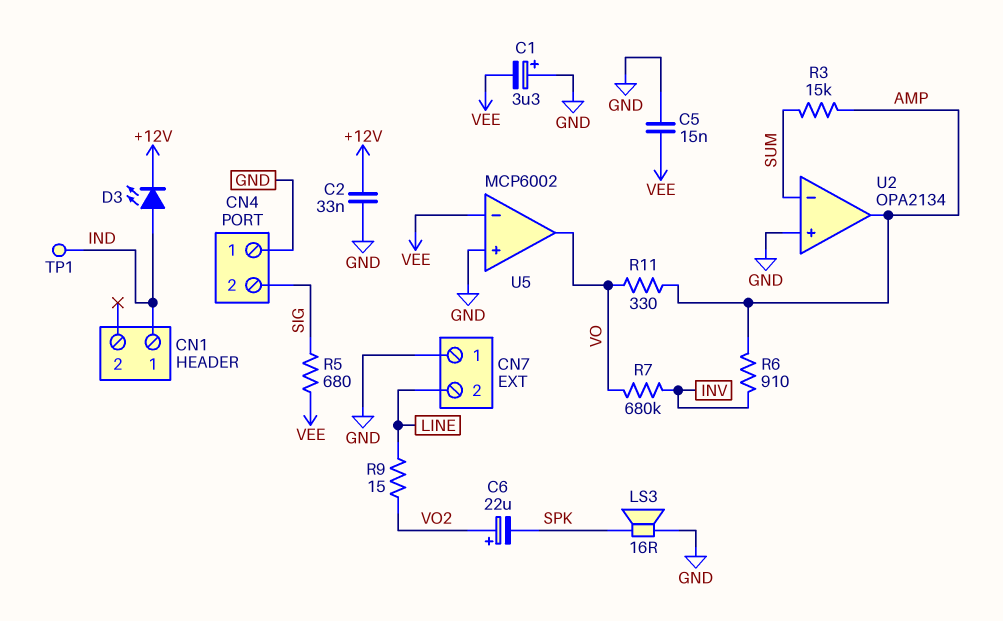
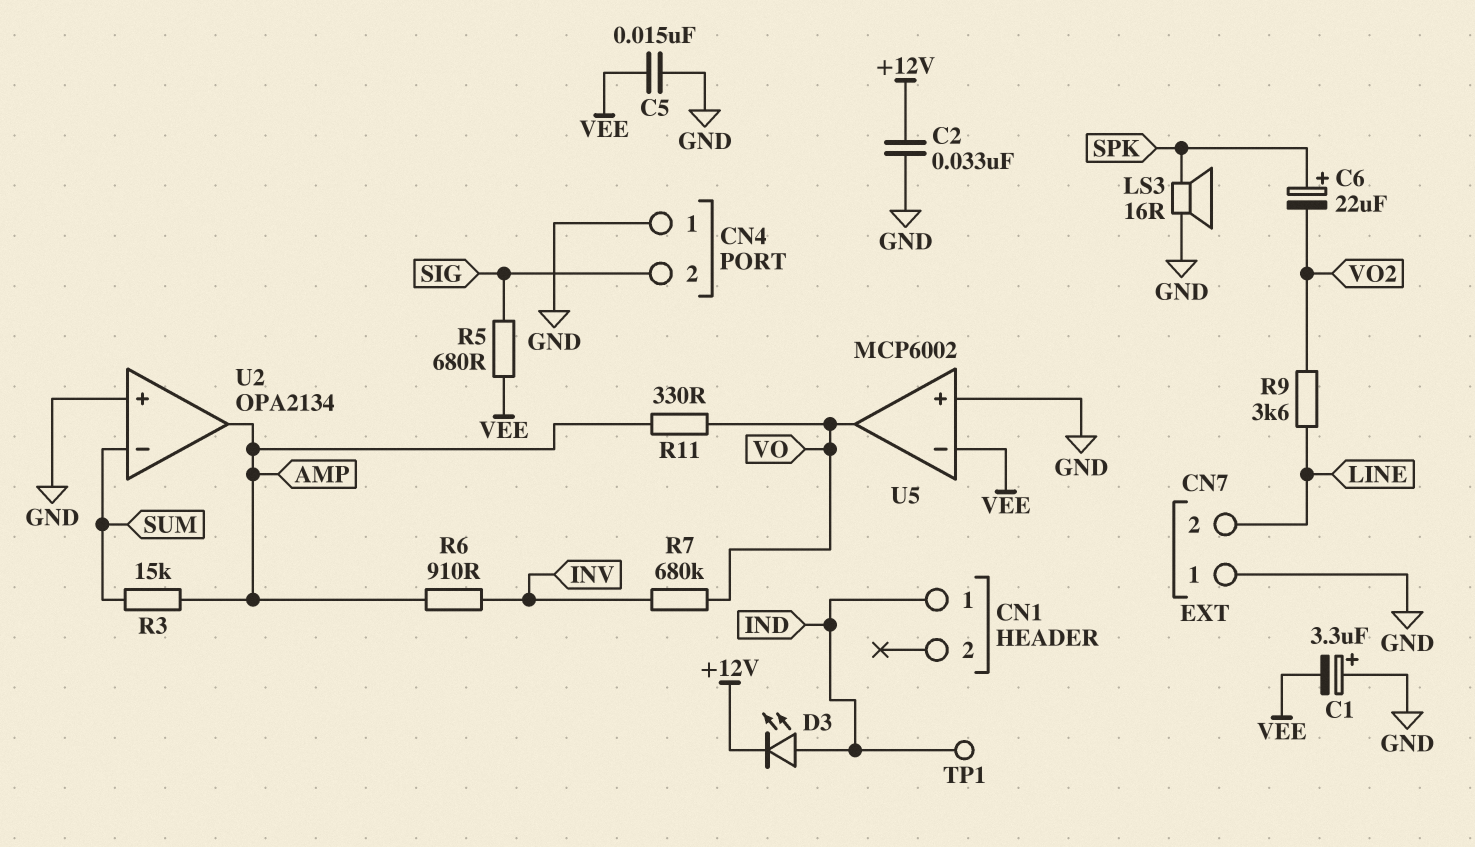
C6: 22uF (plus VO2, minus SPK) -> 22uF (plus SPK, minus VO2)
R9: 15 (LINE, VO2) -> 3.6k (LINE, VO2)

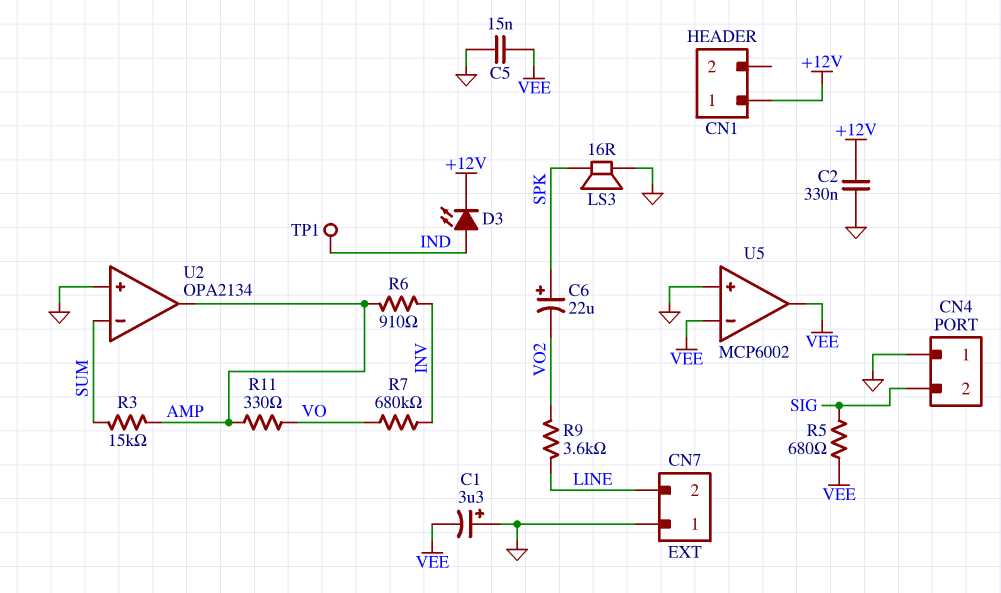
C2: 33nF (+12V, GND) -> 330nF (+12V, GND)
CN1 pin 1: IND -> +12V
U5 pin out: VO -> VEE

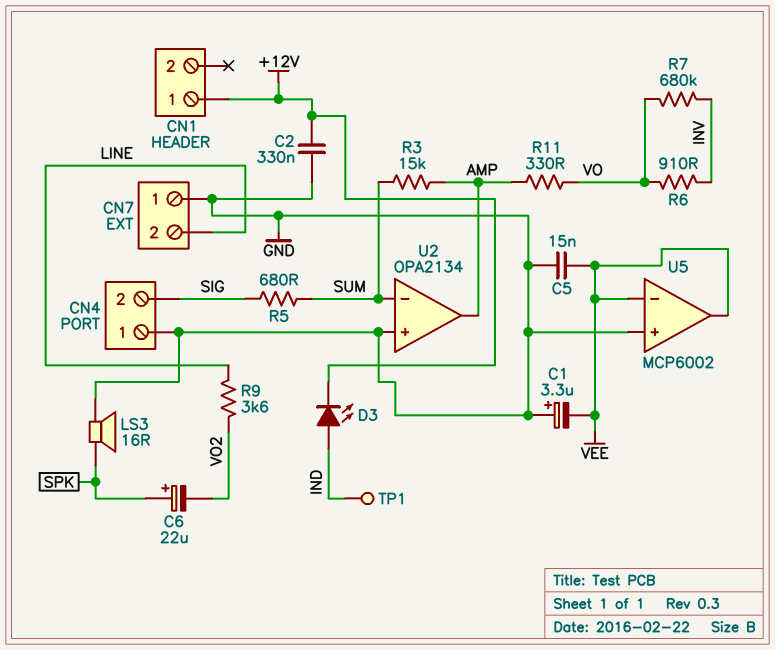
R5: 680 (SIG, VEE) -> 680 (SIG, SUM)
R6: 910 (AMP, INV) -> 910 (INV, VO)

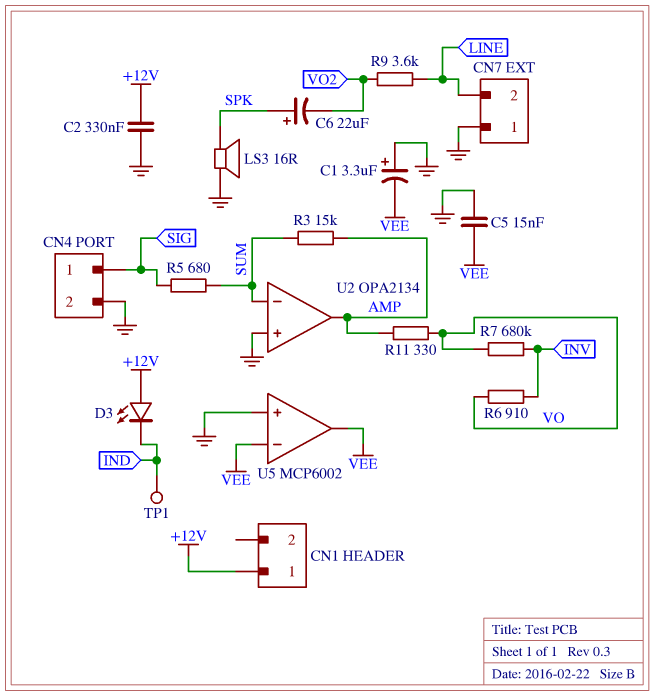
CN4 pin 1: GND -> SIG
CN4 pin 2: SIG -> GND
D3: LED (A IND, K +12V) -> LED (A +12V, K IND)

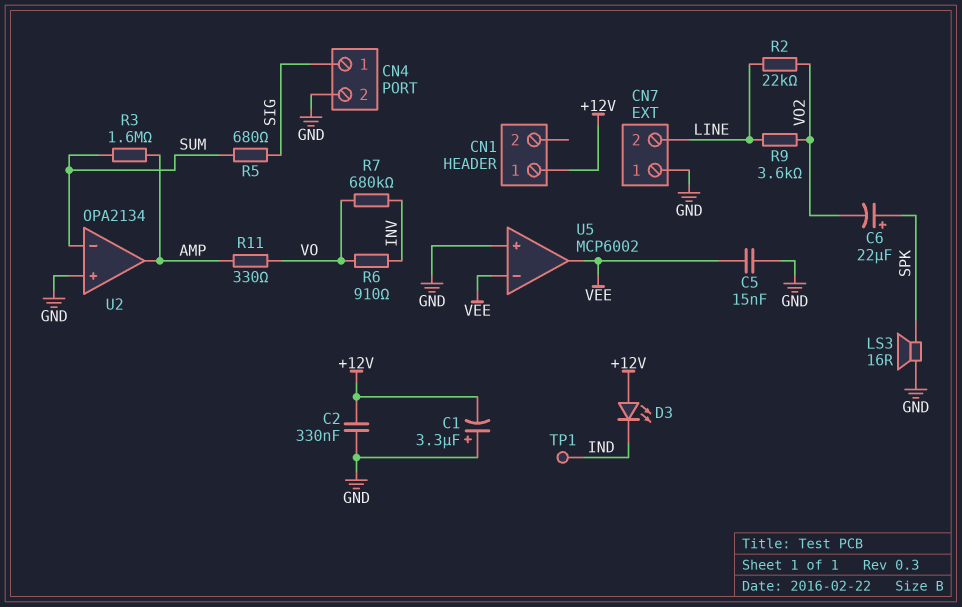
C1: 3.3uF (plus GND, minus VEE) -> 3.3uF (plus GND, minus +12V)
R2: none -> 22k (LINE, VO2)
R3: 15k (AMP, SUM) -> 1.6M (AMP, SUM)

